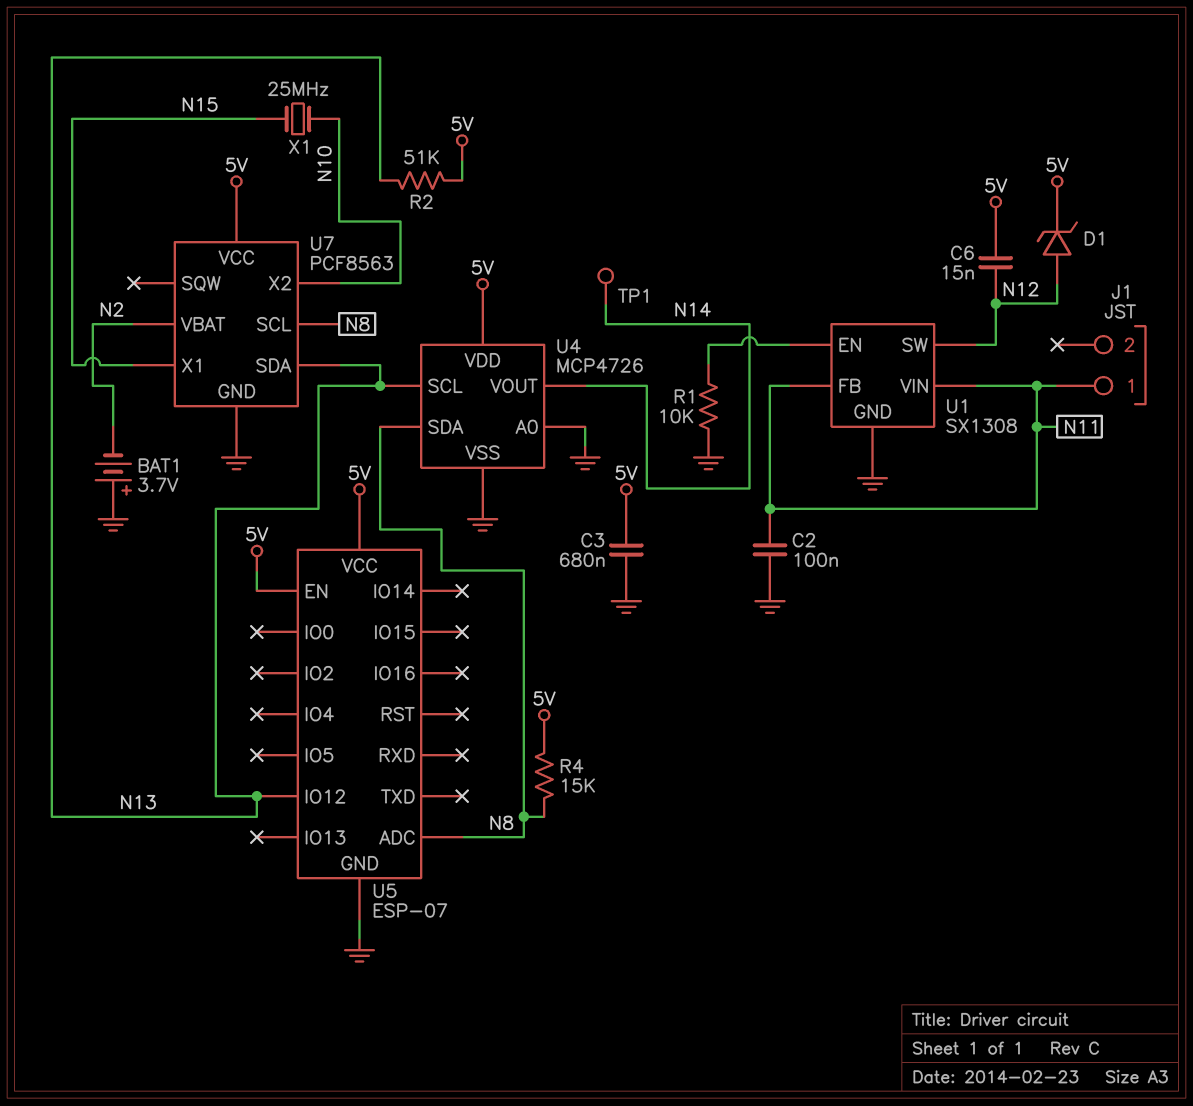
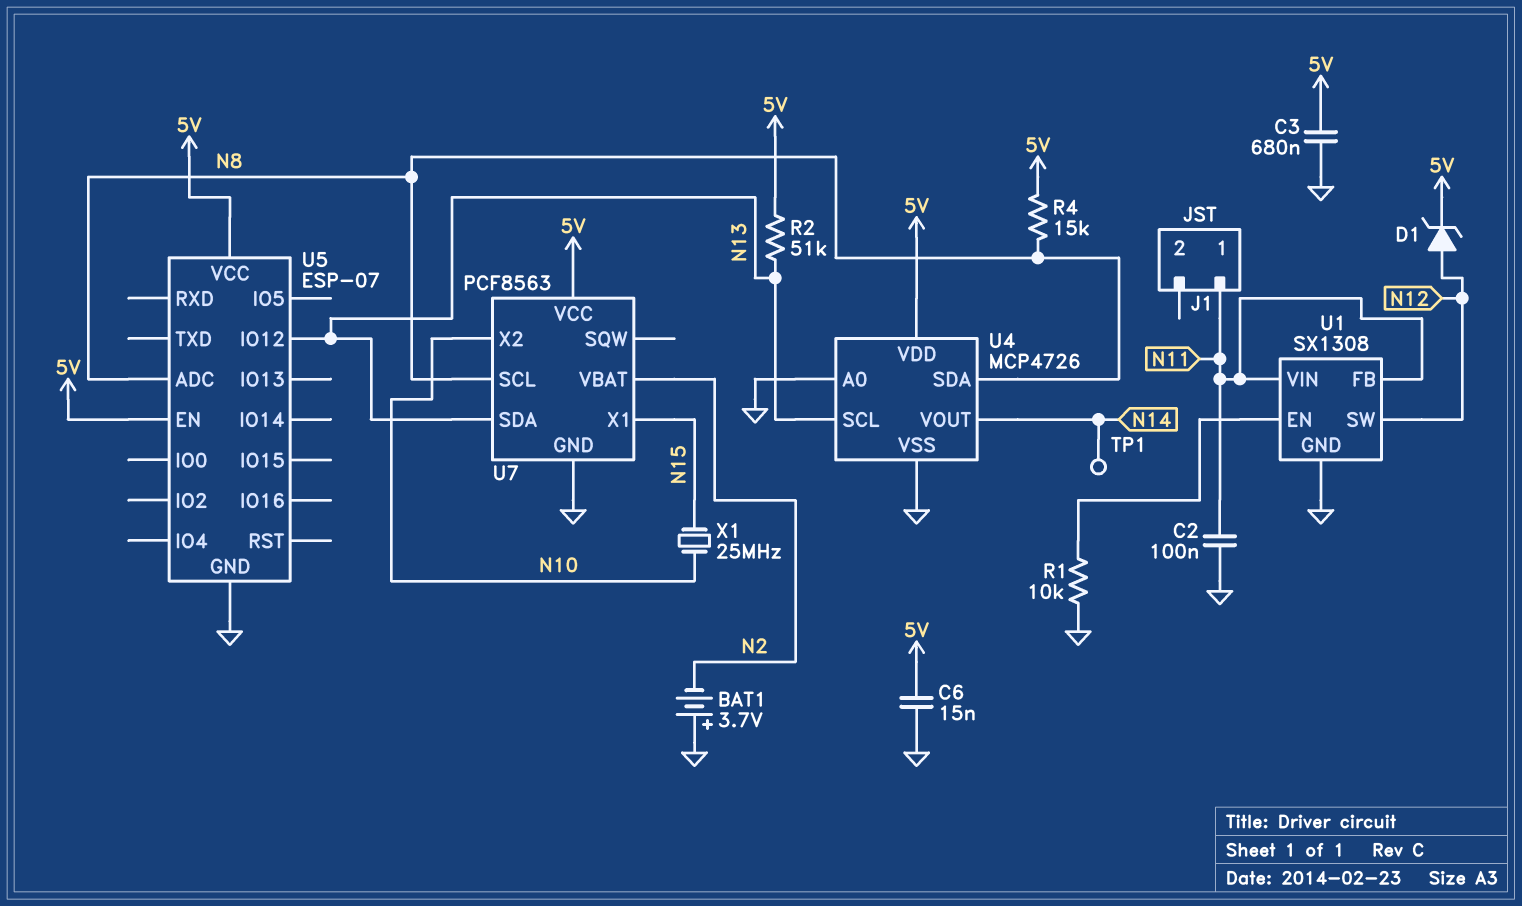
C6: 15nF (5V, N12) -> 15nF (5V, GND)

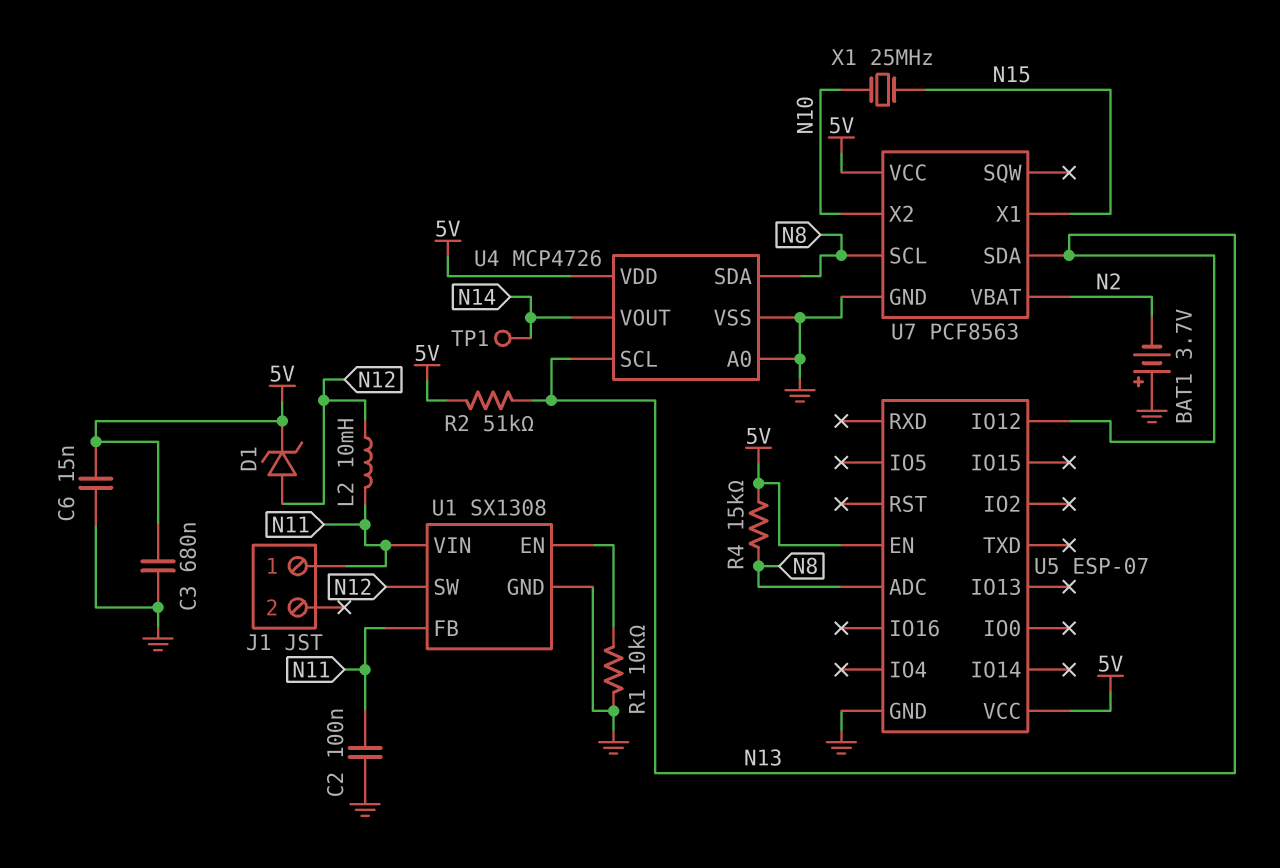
L2: none -> 10mH (N11, N12)

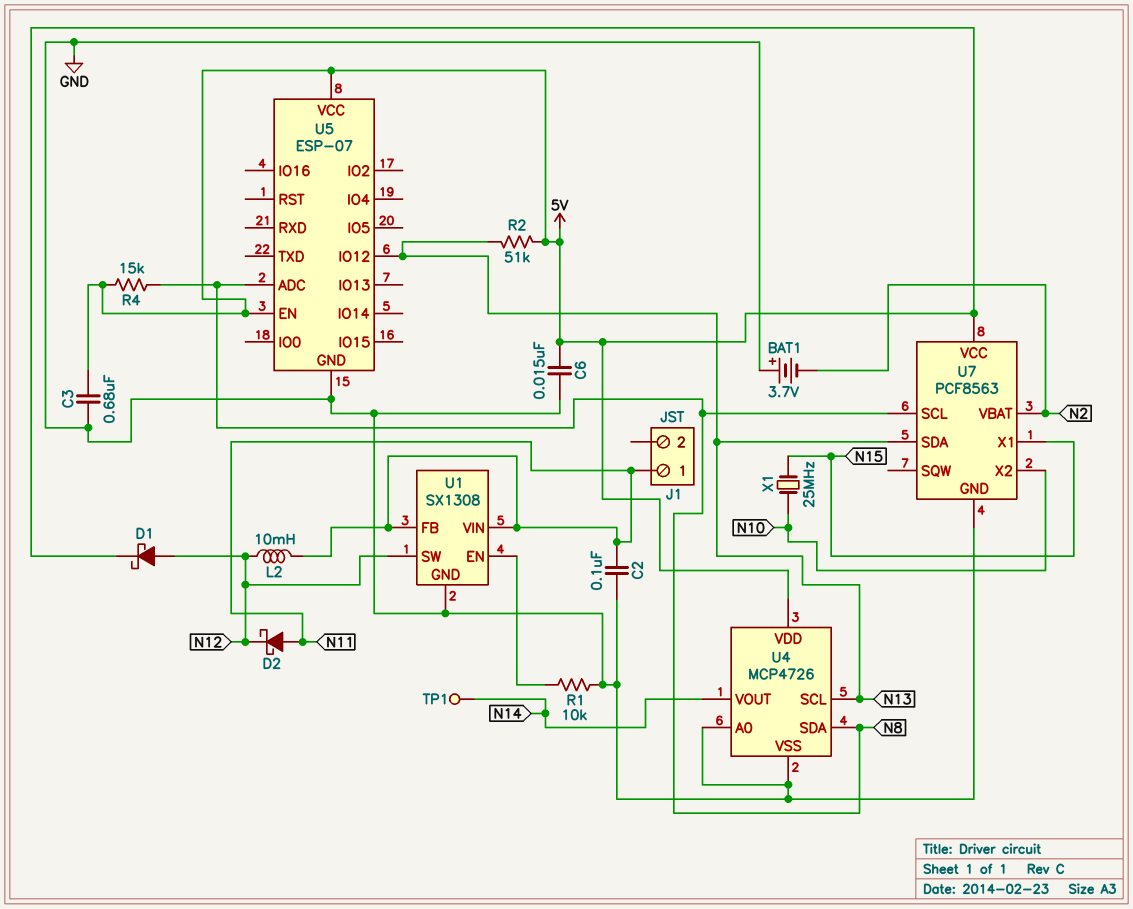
D1: zener (A N12, K 5V) -> schottky (A N12, K 5V)
D2: none -> schottky (A N11, K N12)

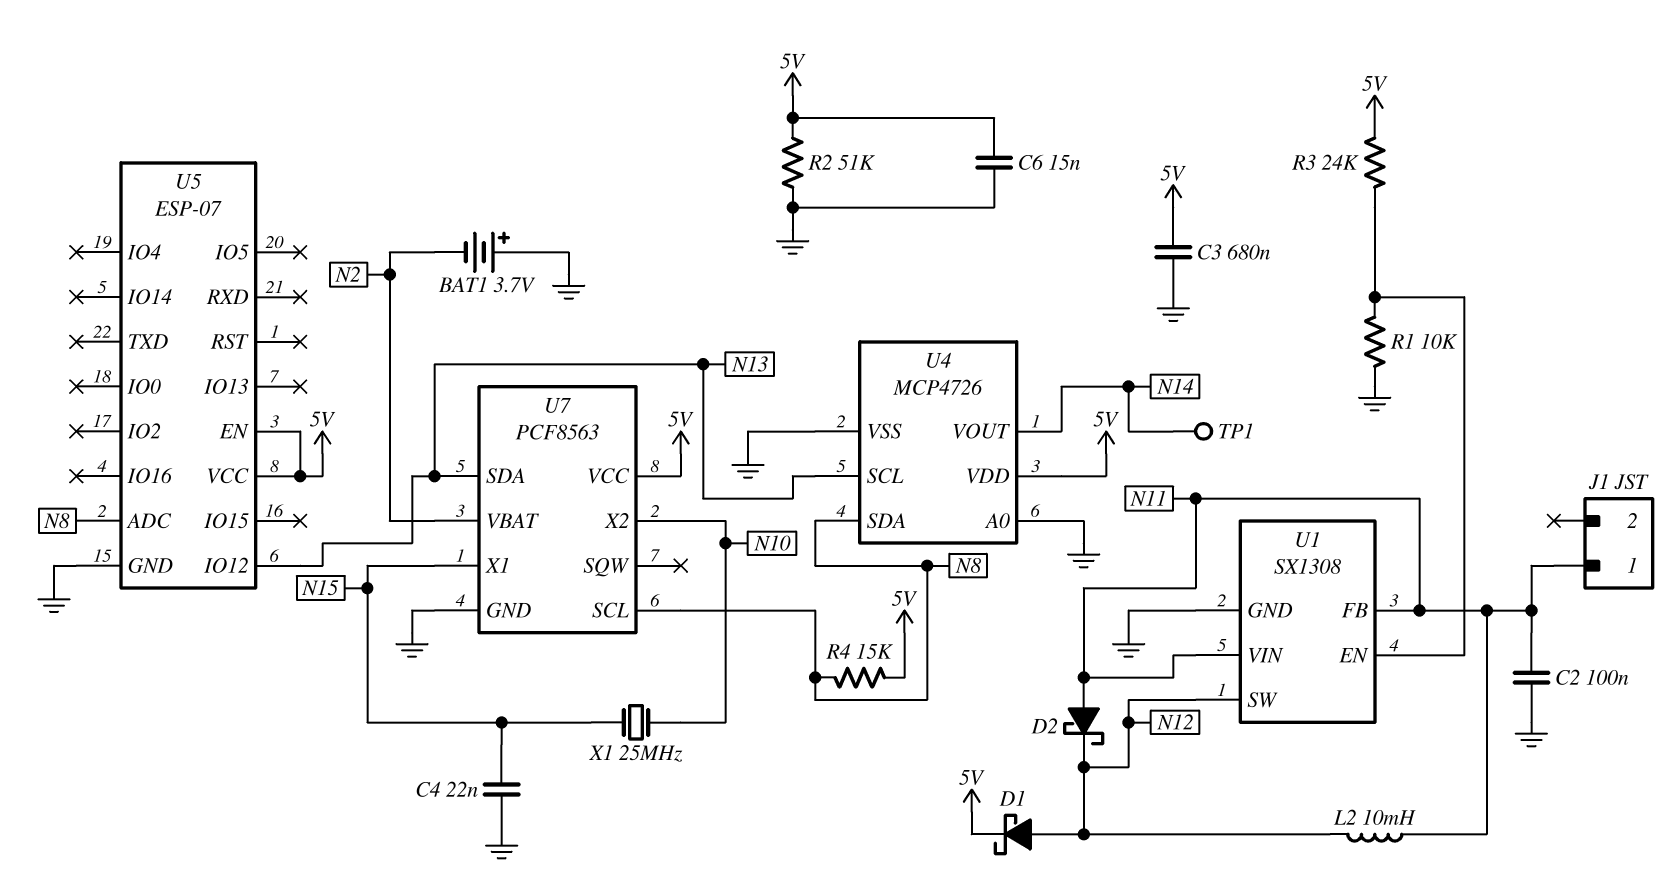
C4: none -> 22nF (GND, N15)
R2: 51k (5V, N13) -> 51k (5V, GND)
R3: none -> 24k (5V, U1/EN)

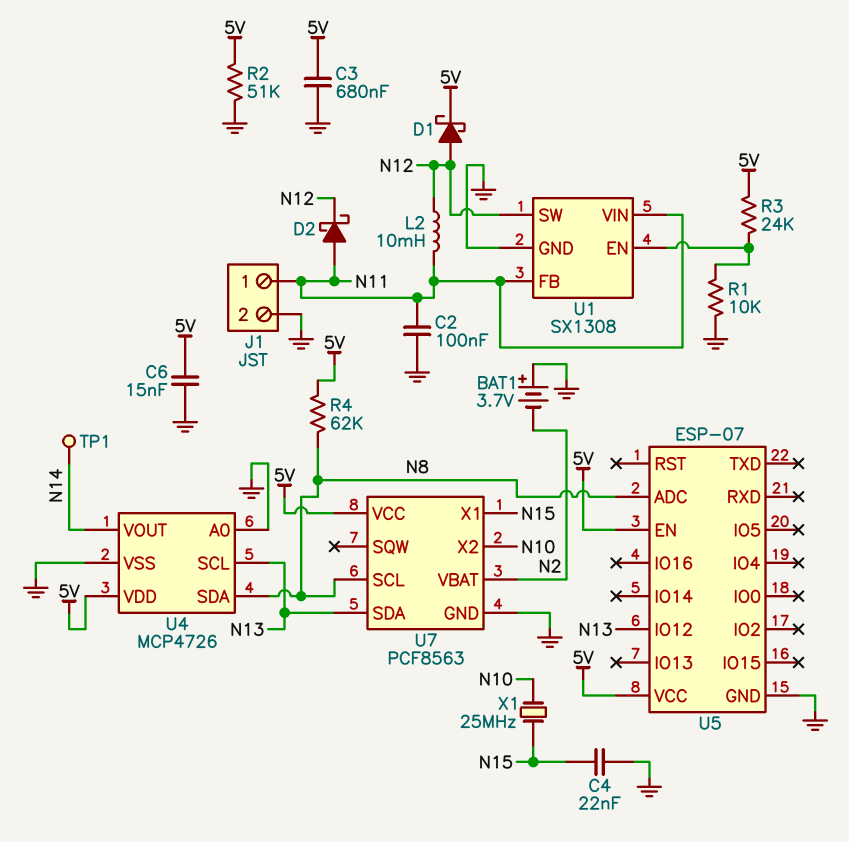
J1 pin 2: none -> GND
R4: 15k (5V, N8) -> 62k (5V, N8)

